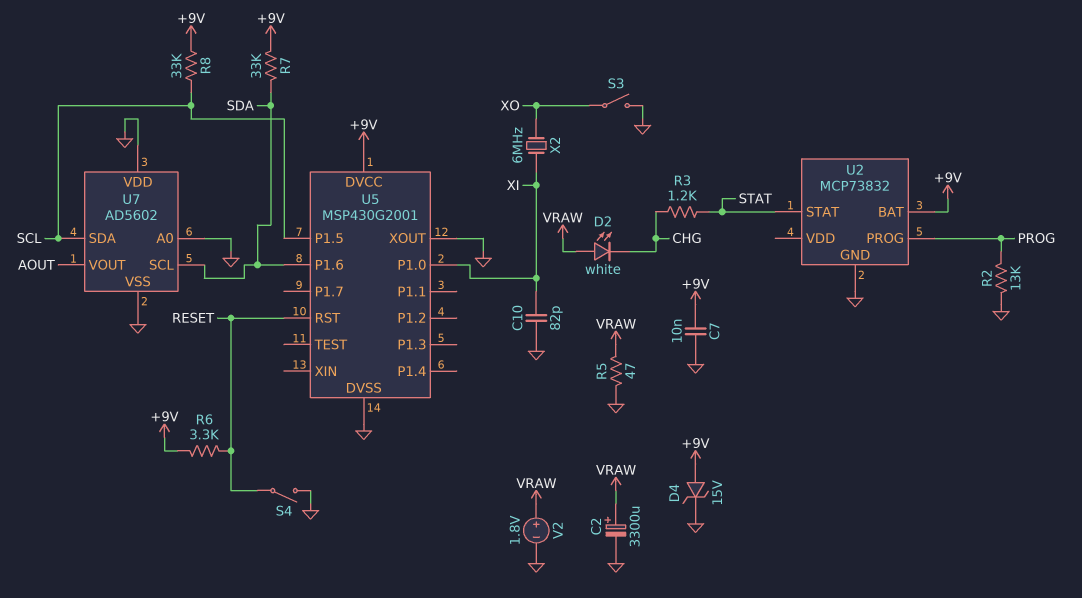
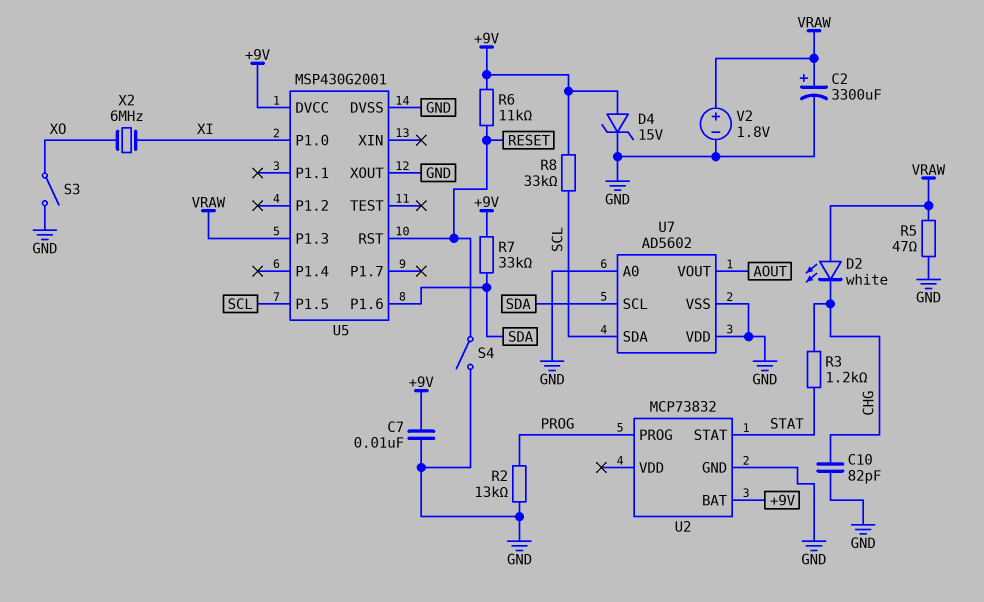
C10: 82pF (GND, XI) -> 82pF (CHG, GND)
R6: 3.3k (+9V, RESET) -> 11k (+9V, RESET)
U5 pin P1.3: none -> VRAW

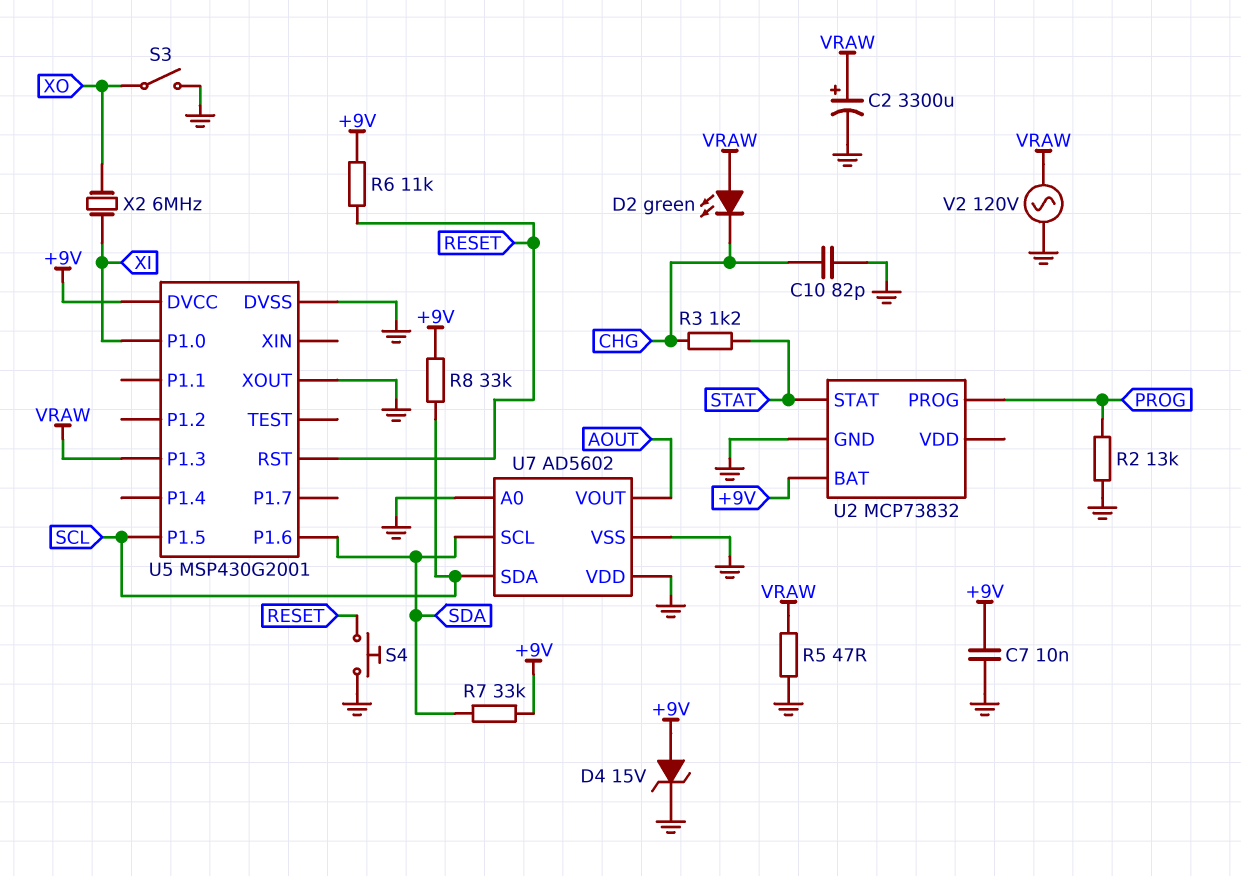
D2: LED white (A VRAW, K CHG) -> LED green (A VRAW, K CHG)
S4: switch (GND, RESET) -> button (GND, RESET)
V2: 1.8V (plus VRAW, minus GND) -> AC 120V (GND, VRAW)

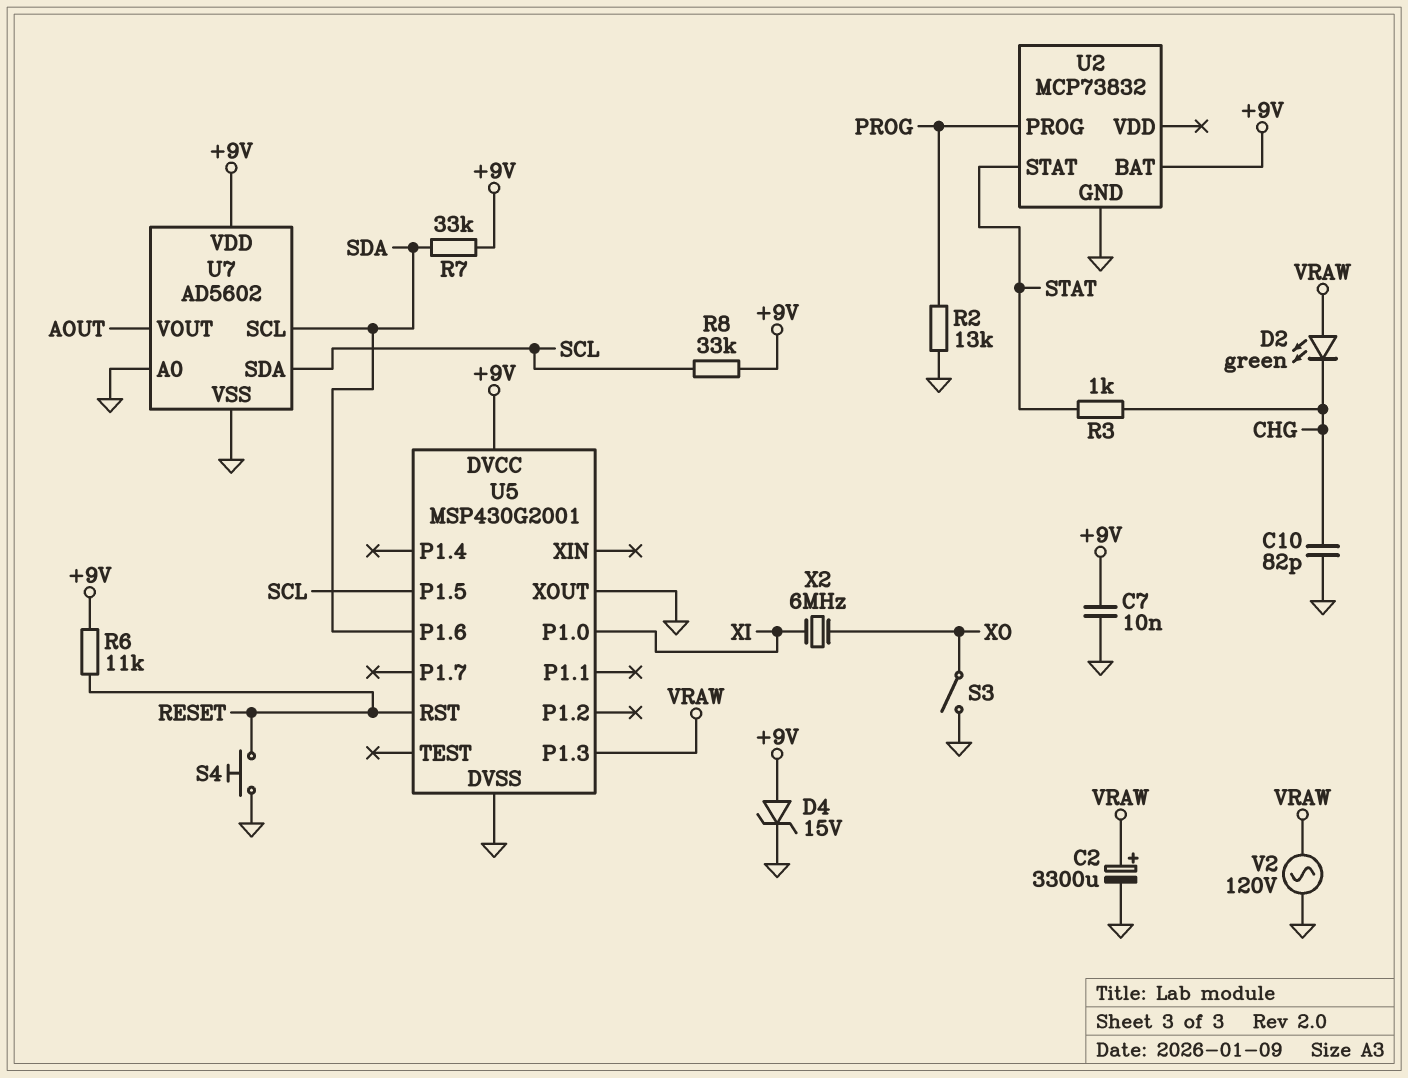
R3: 1.2k (CHG, STAT) -> 1k (CHG, STAT)
R5: 47 (GND, VRAW) -> none
U7 pin VDD: GND -> +9V

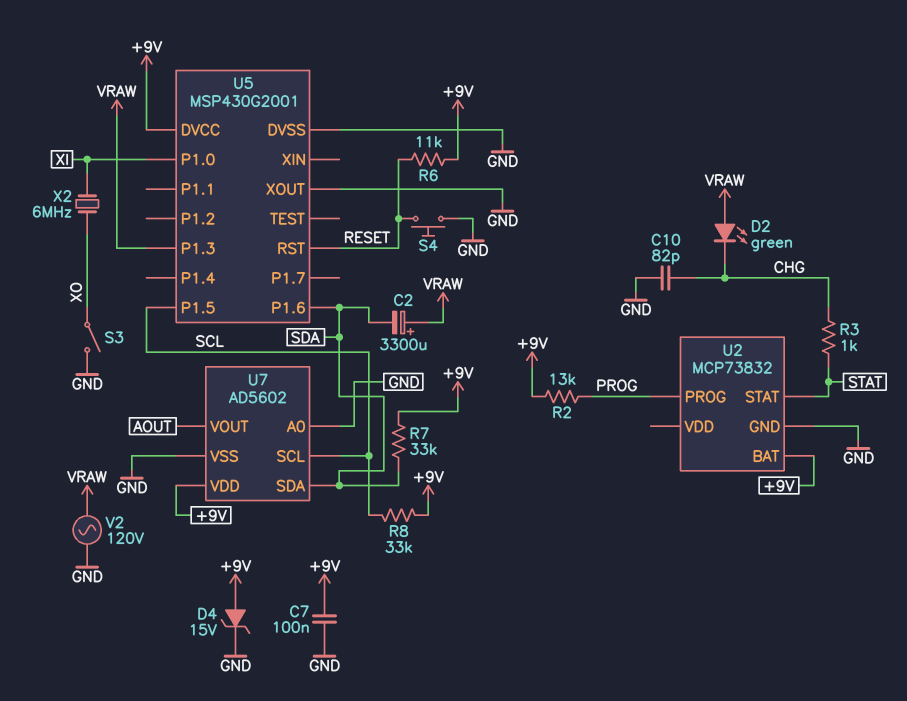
C2: 3300uF (plus VRAW, minus GND) -> 3300uF (plus VRAW, minus SDA)
C7: 10nF (+9V, GND) -> 100nF (+9V, GND)
R2: 13k (GND, PROG) -> 13k (+9V, PROG)
U7 pin SCL: SDA -> SCL
U7 pin SDA: SCL -> SDA

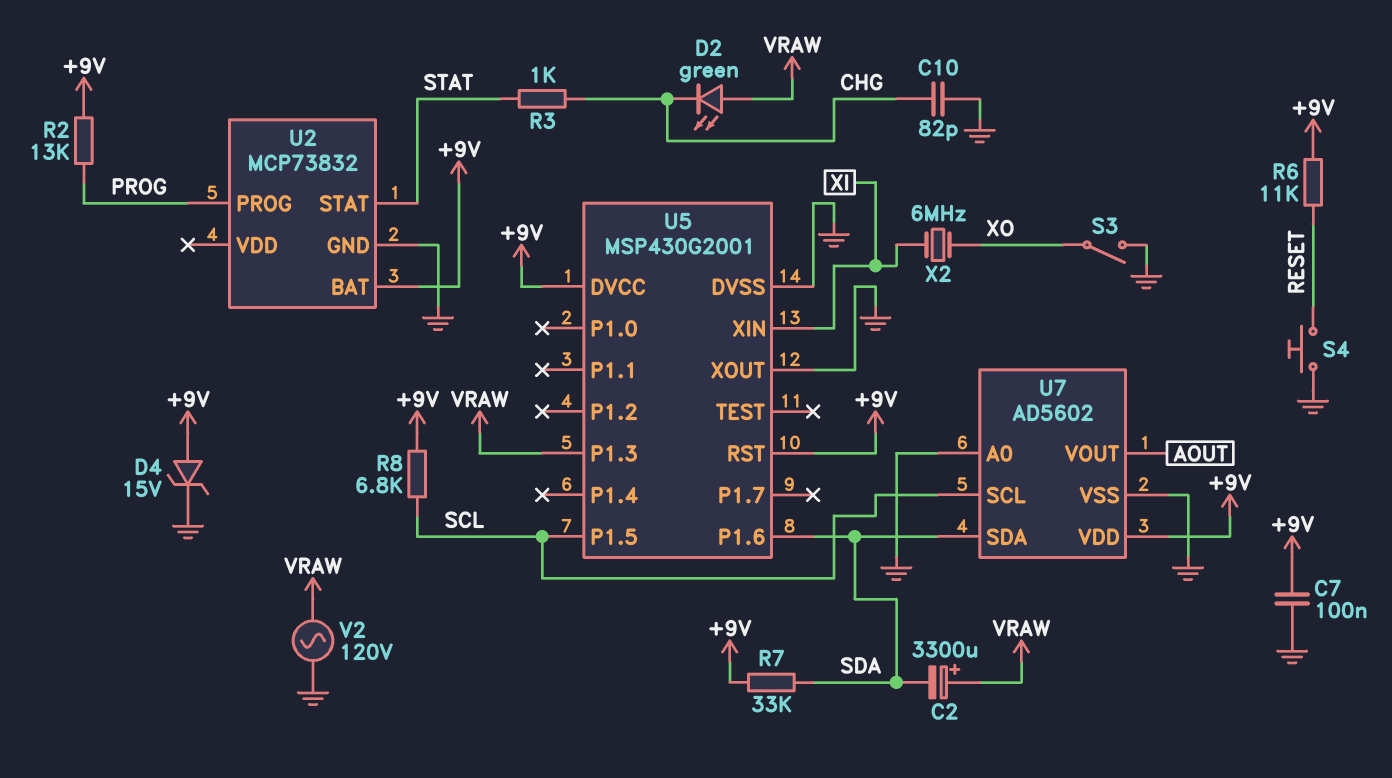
R8: 33k (+9V, SCL) -> 6.8k (+9V, SCL)
U5 pin P1.0: XI -> none
U5 pin RST: RESET -> +9V
U5 pin XIN: none -> XI

